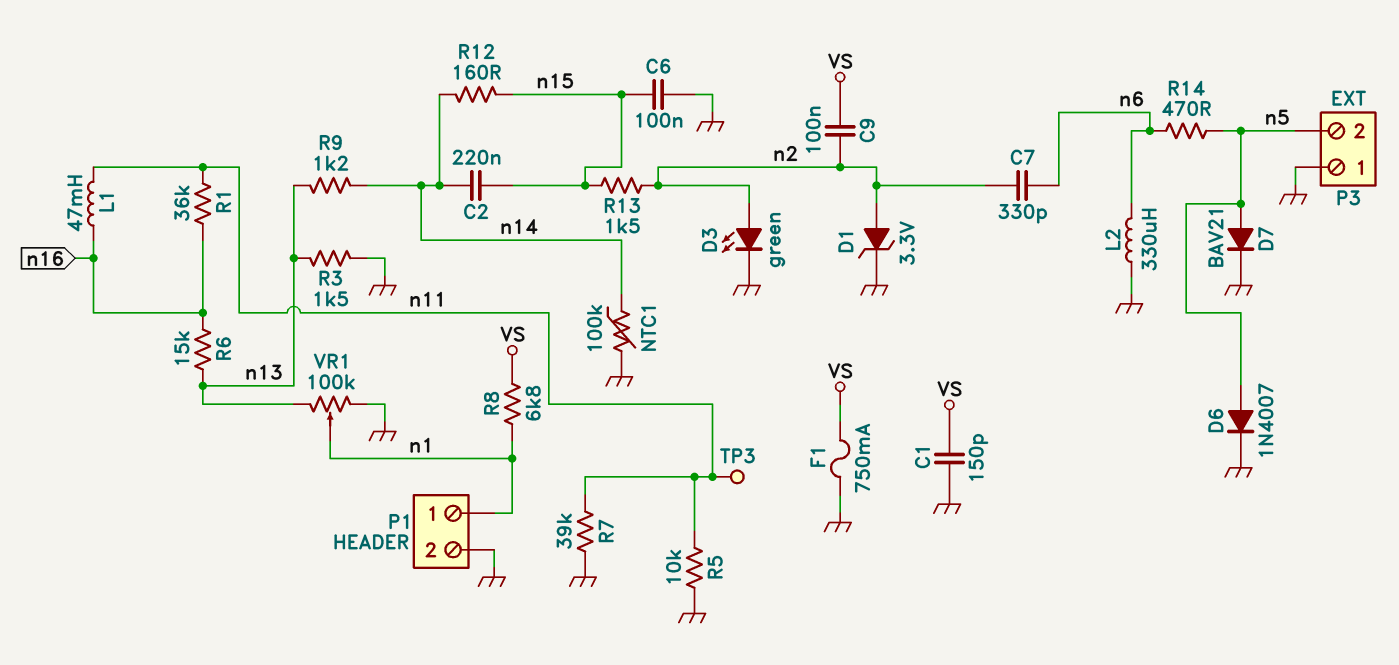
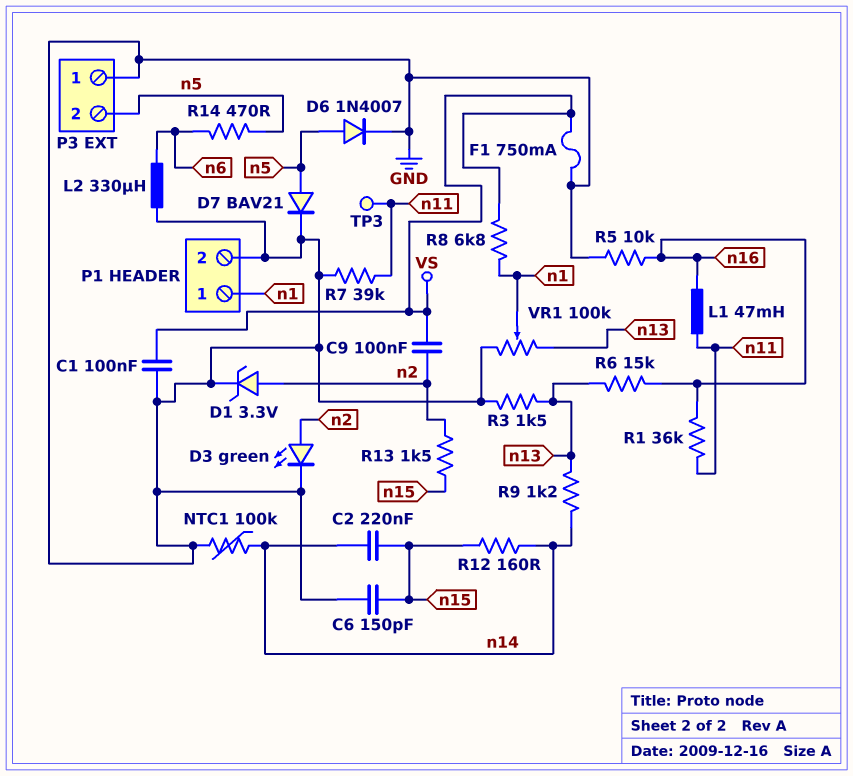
C1: 150pF (GND, VS) -> 100nF (GND, VS)
C6: 100nF (GND, n15) -> 150pF (GND, n15)
C7: 330pF (n2, n6) -> none
R5: 10k (GND, n11) -> 10k (GND, n16)

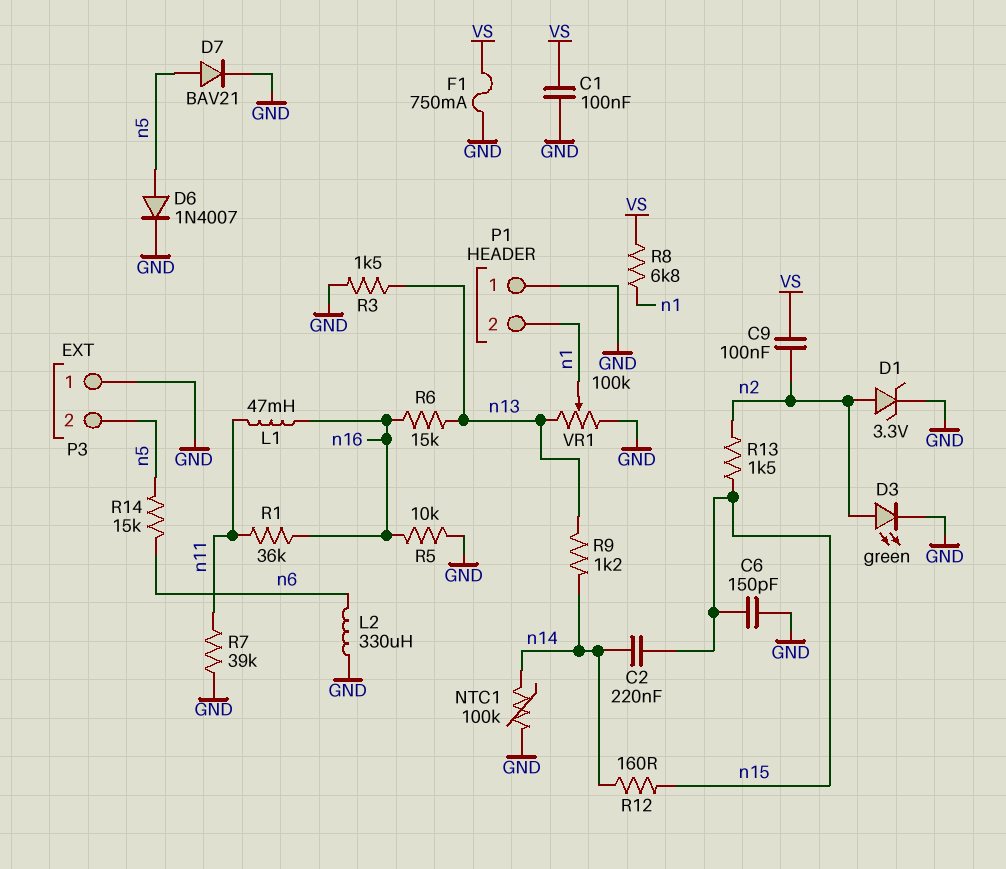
P1 pin 1: n1 -> GND
P1 pin 2: GND -> n1
R14: 470 (n5, n6) -> 15k (n5, n6)
TP3: test point (n11) -> none

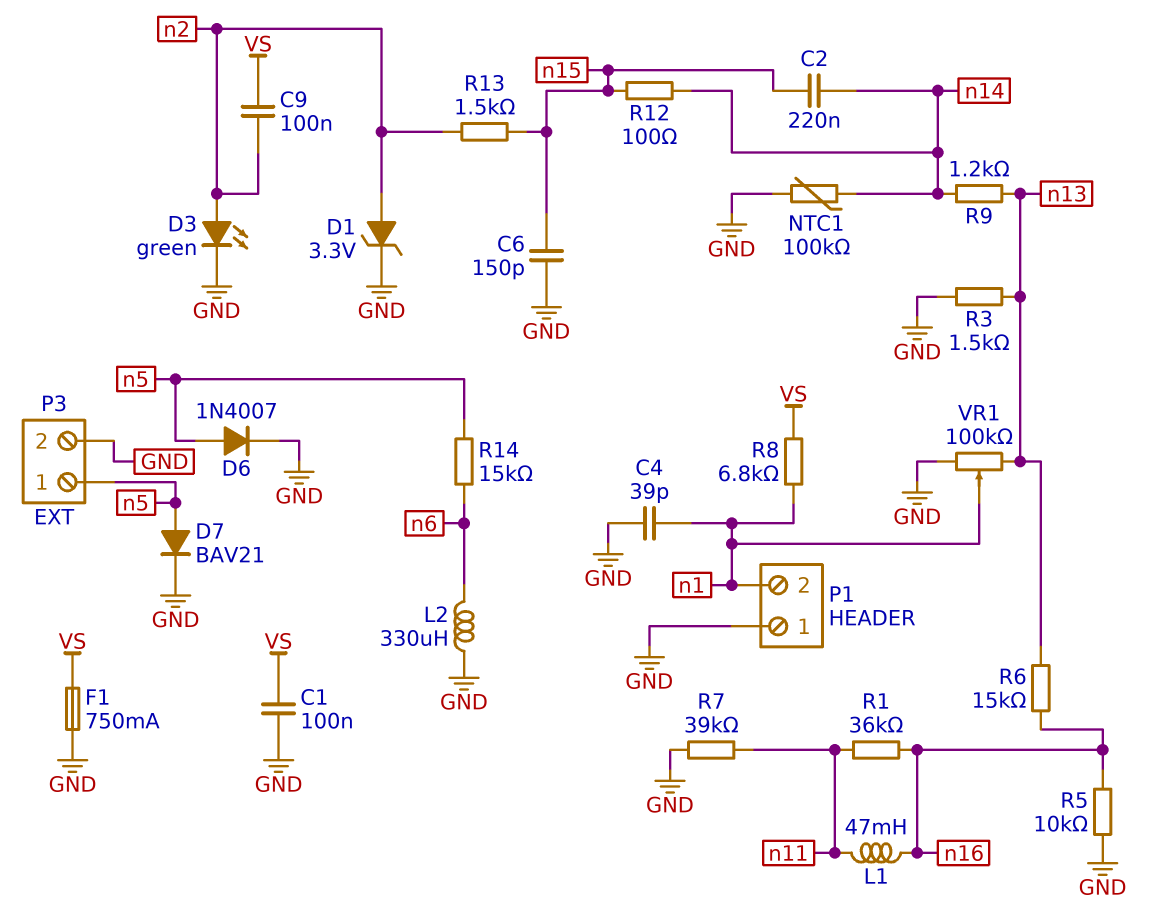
C4: none -> 39pF (GND, n1)
P3 pin 1: GND -> n5
P3 pin 2: n5 -> GND
R12: 160 (n14, n15) -> 100 (n14, n15)

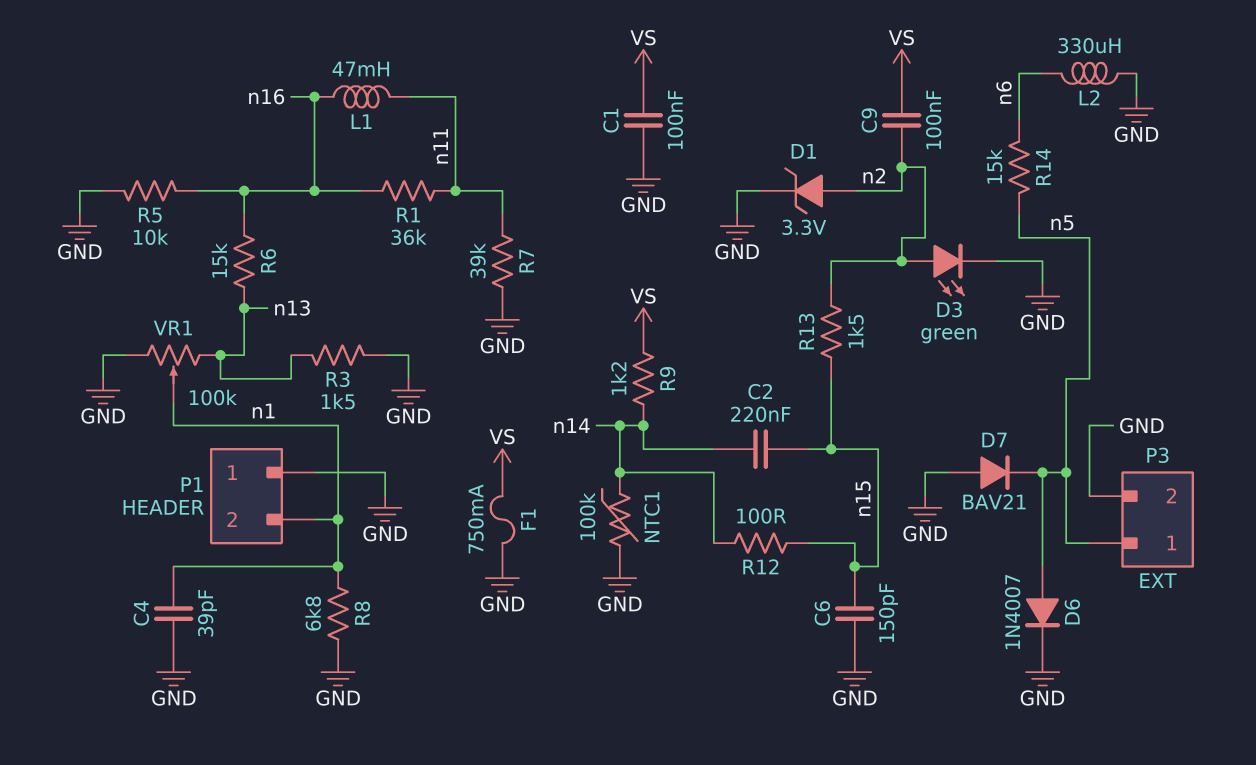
D7: diode BAV21 (A n5, K GND) -> diode BAV21 (A GND, K n5)
R8: 6.8k (VS, n1) -> 6.8k (GND, n1)
R9: 1.2k (n13, n14) -> 1.2k (VS, n14)

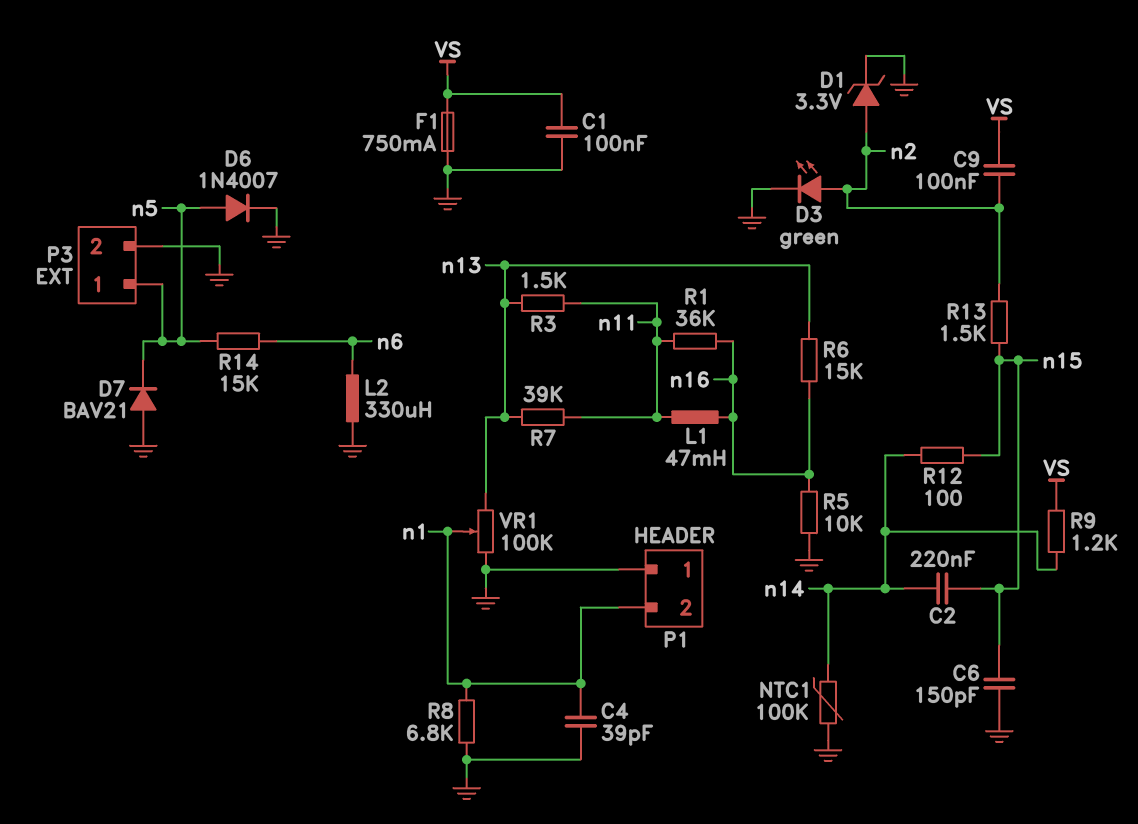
R3: 1.5k (GND, n13) -> 1.5k (n11, n13)
R7: 39k (GND, n11) -> 39k (n11, n13)

